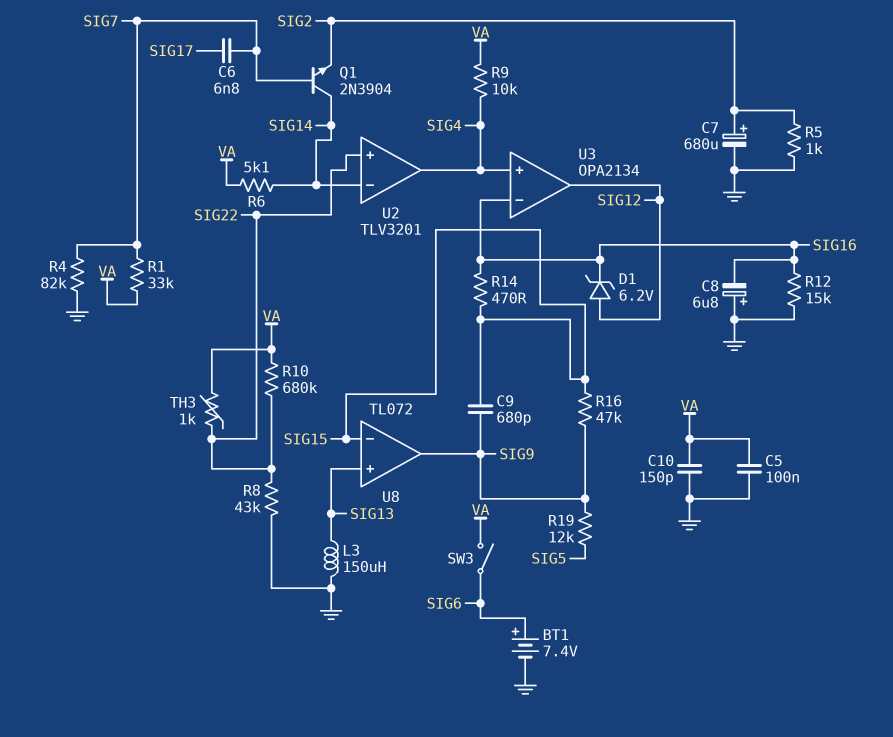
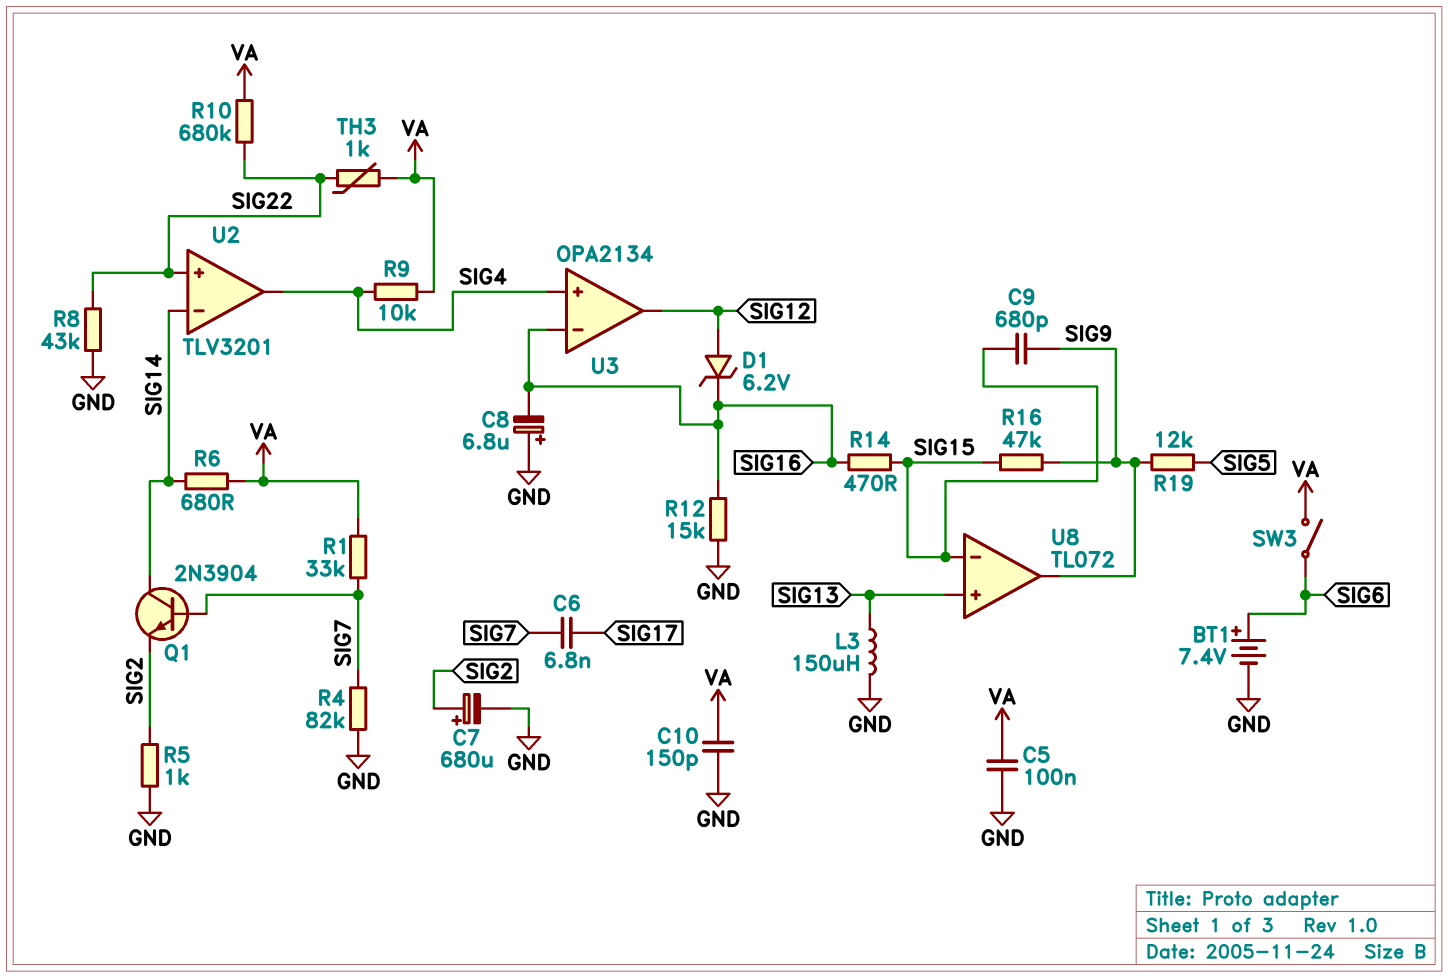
R6: 5.1k (SIG14, VA) -> 680 (SIG14, VA)

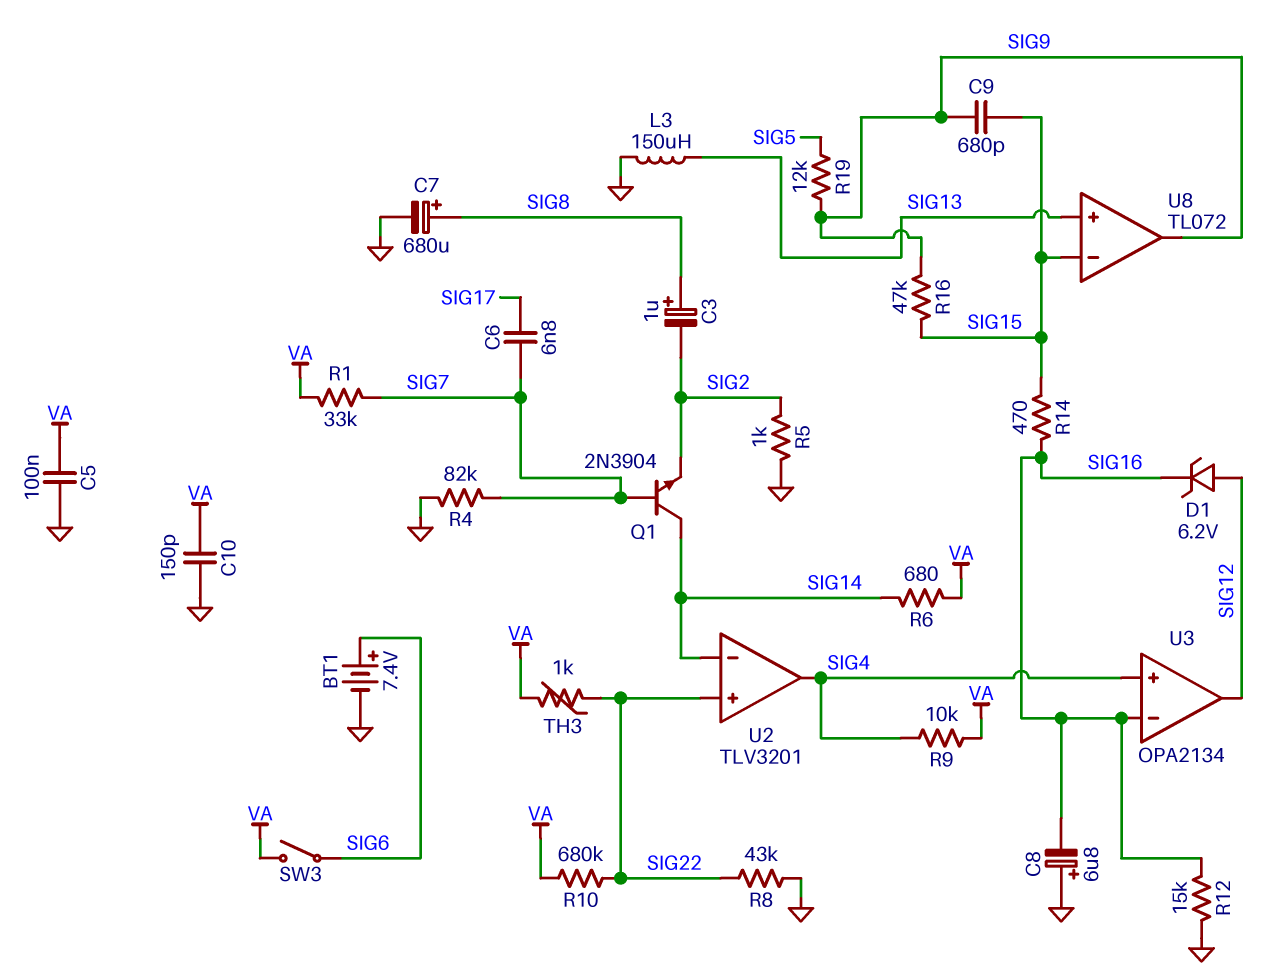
C3: none -> 1uF (plus SIG8, minus SIG2)
C7: 680uF (plus SIG2, minus GND) -> 680uF (plus SIG8, minus GND)

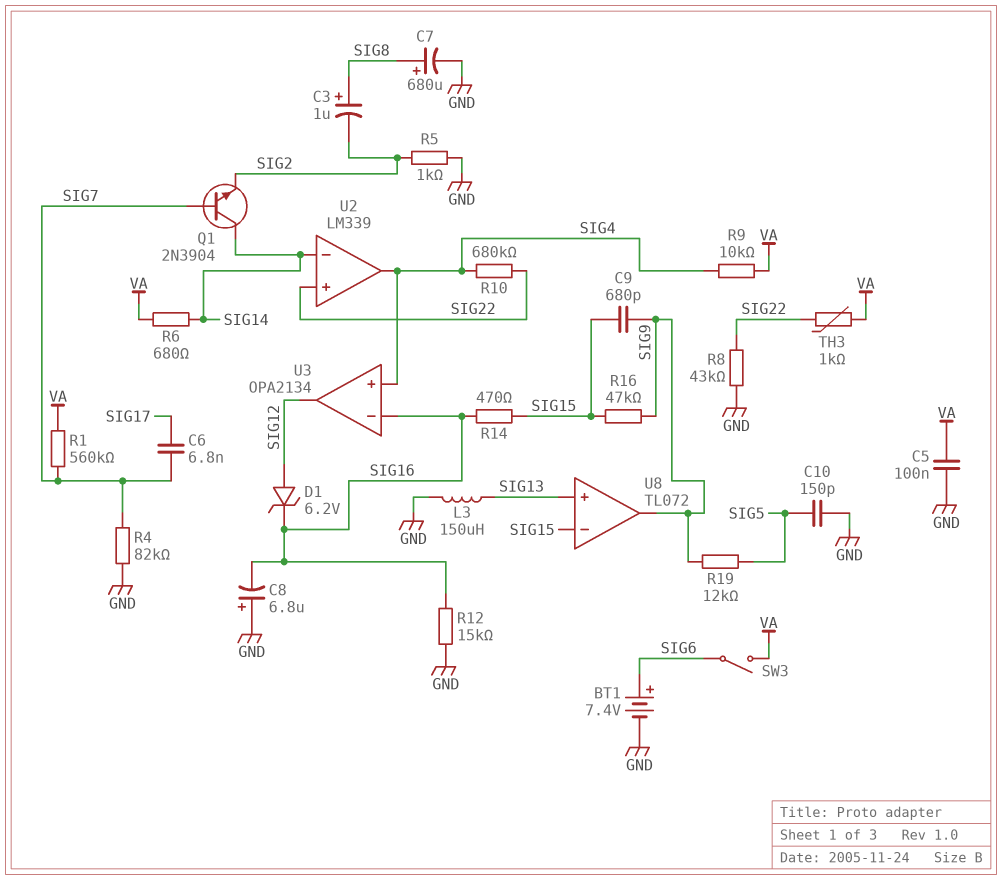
C10: 150pF (GND, VA) -> 150pF (GND, SIG5)
R1: 33k (SIG7, VA) -> 560k (SIG7, VA)
R10: 680k (SIG22, VA) -> 680k (SIG4, SIG22)
U2: TLV3201 -> LM339

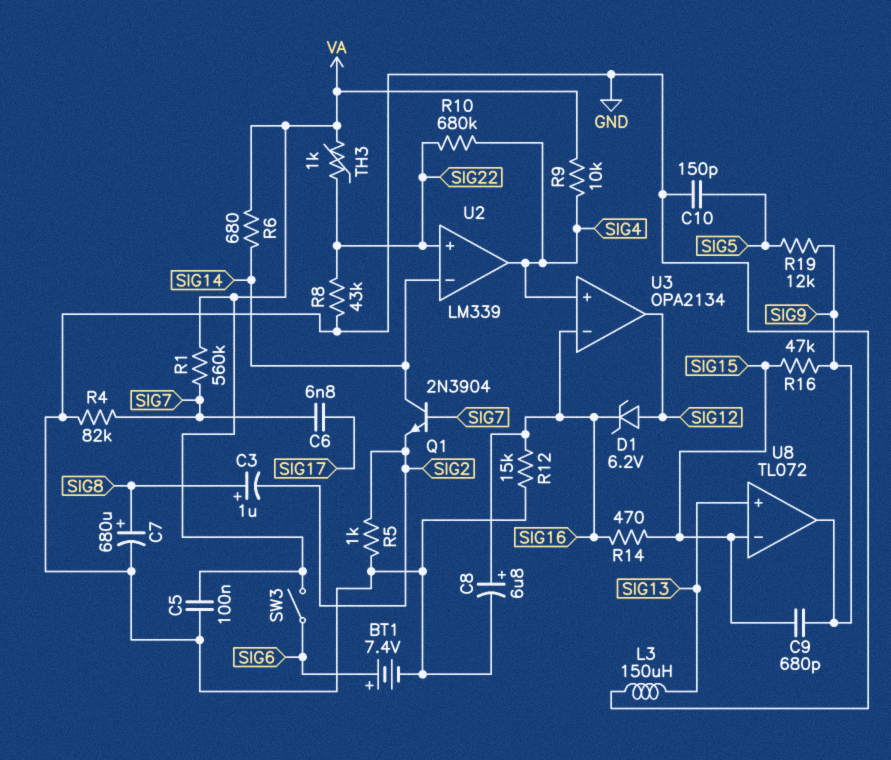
C8: 6.8uF (plus GND, minus SIG16) -> 6.8uF (plus SIG16, minus GND)

